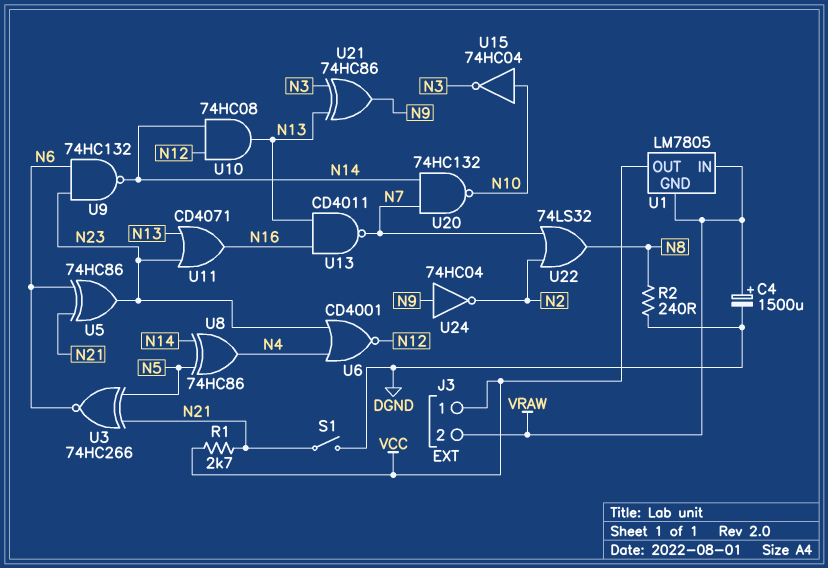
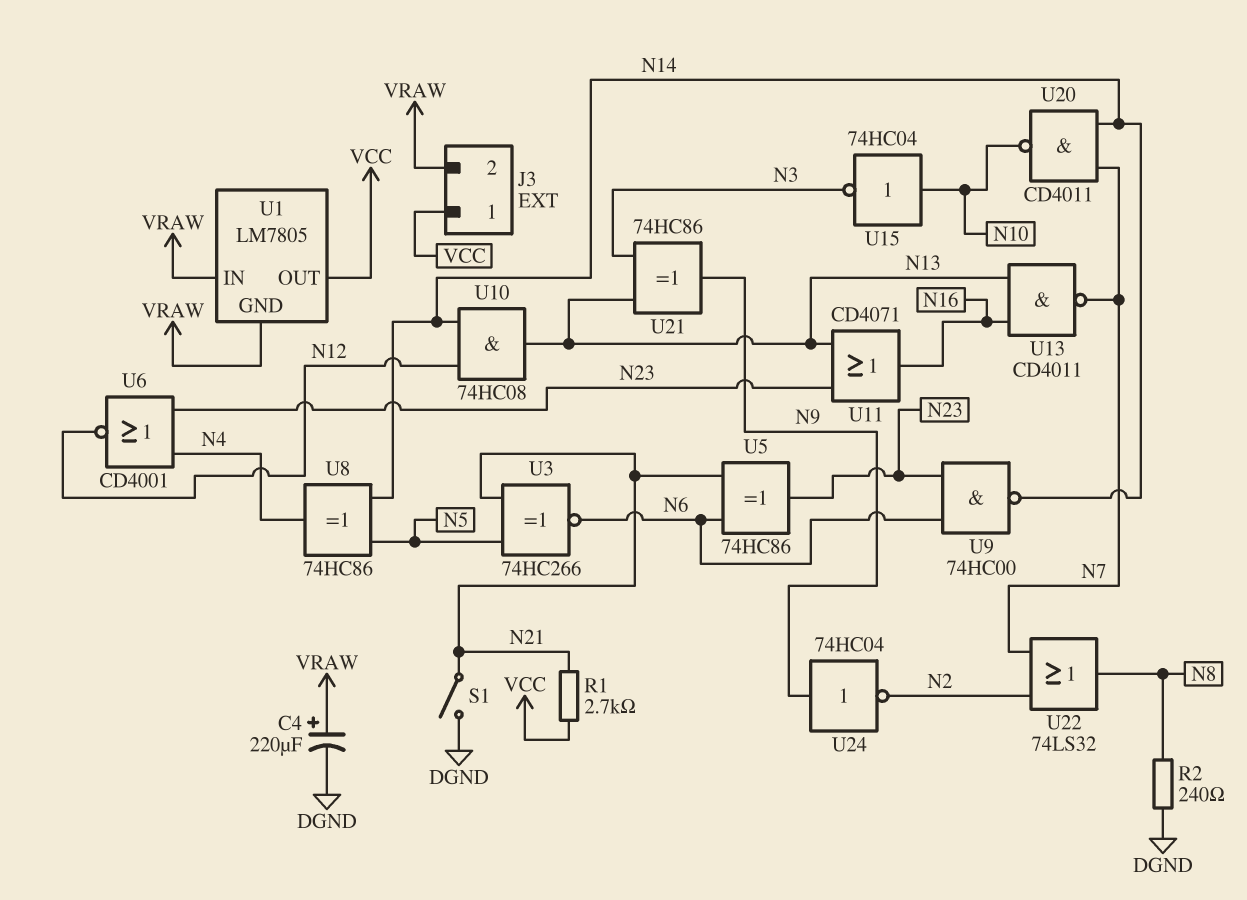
C4: 1500uF (plus VRAW, minus DGND) -> 220uF (plus VRAW, minus DGND)
U9: NAND 74HC132 (in N6, in N23, out N14) -> NAND 74HC00 (in N6, in N23, out N14)
U20: NAND 74HC132 (in N7, in N14, out N10) -> NAND CD4011 (in N7, in N14, out N10)

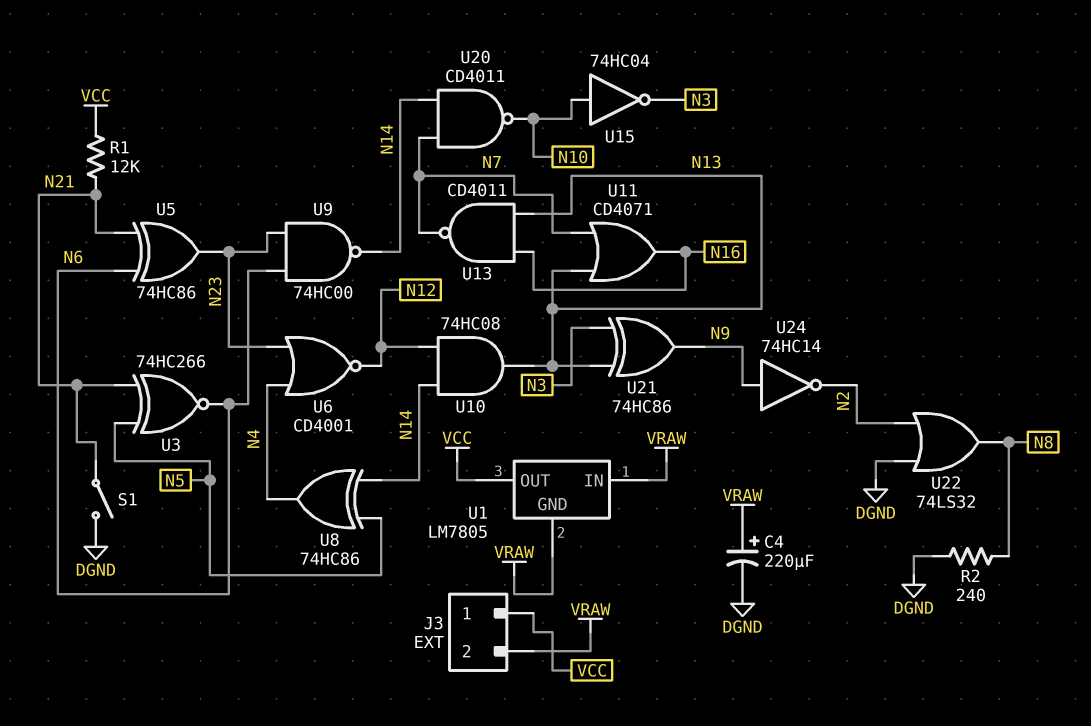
R1: 2.7k (N21, VCC) -> 12k (N21, VCC)
U11: OR CD4071 (in N13, in N23, out N16) -> OR CD4071 (in N7, in N13, out N16)
U22: OR 74LS32 (in N2, in N7, out N8) -> OR 74LS32 (in DGND, in N2, out N8)
U24: NOT 74HC04 (in N9, out N2) -> NOT 74HC14 (in N9, out N2)

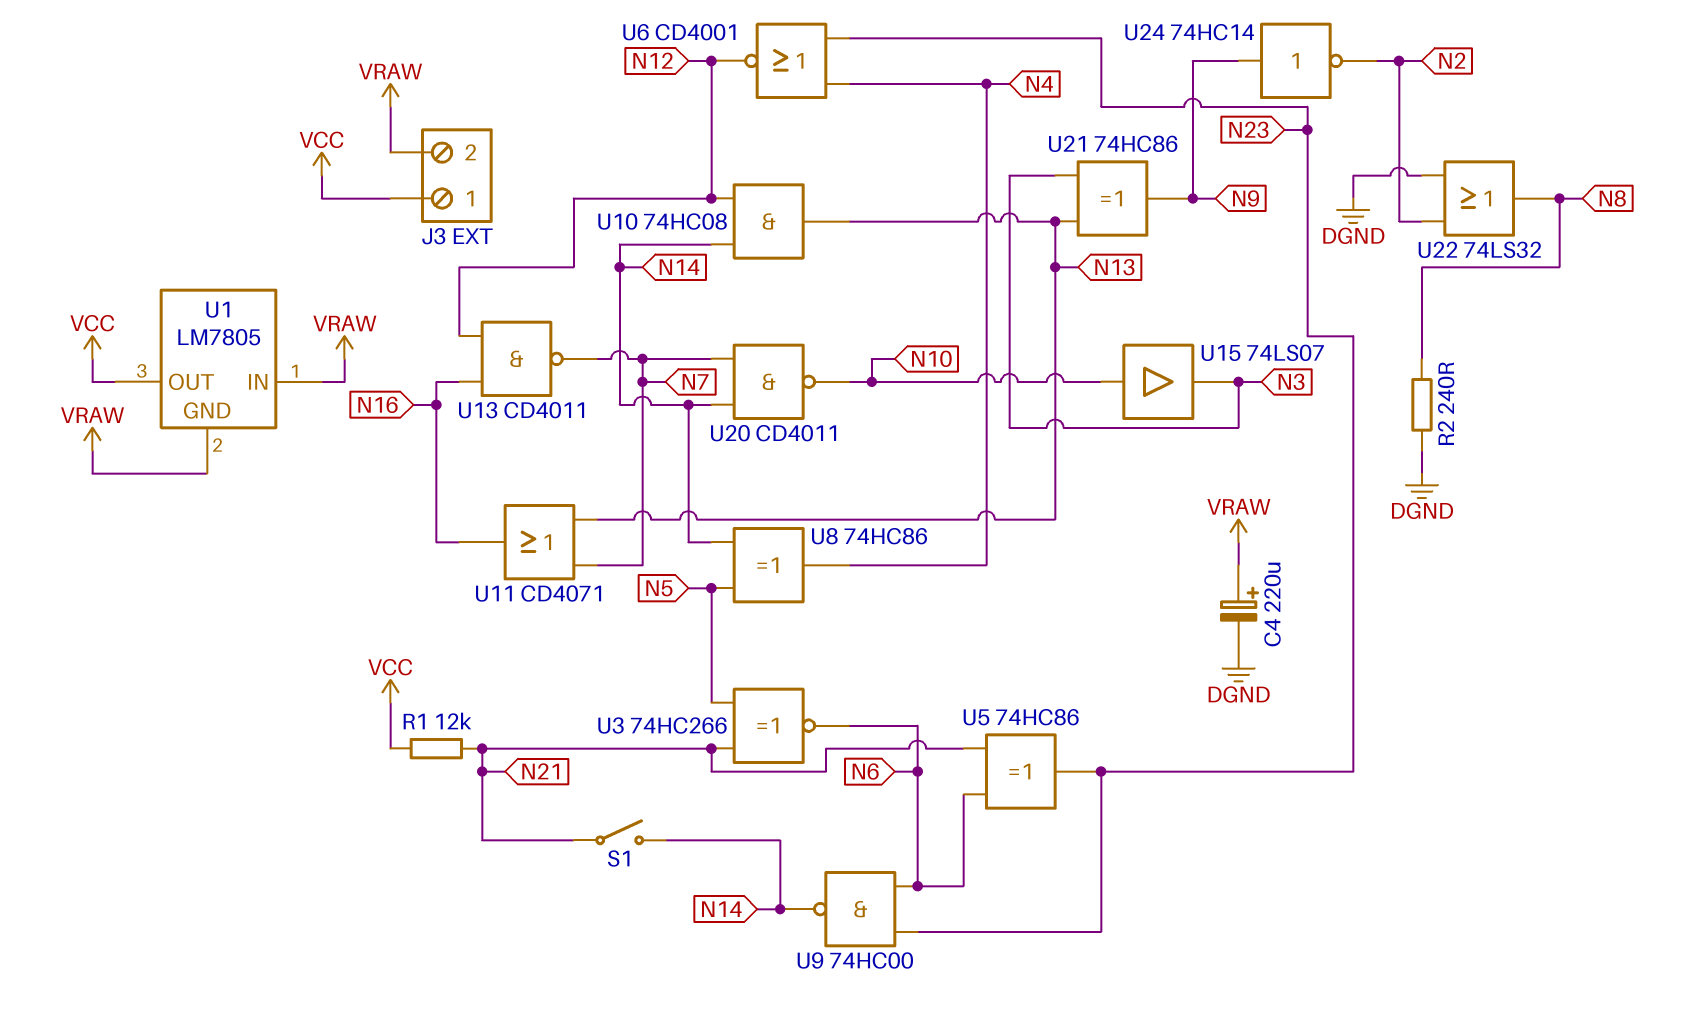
S1: switch (DGND, N21) -> switch (N14, N21)
U13: NAND CD4011 (in N13, in N16, out N7) -> NAND CD4011 (in N12, in N16, out N7)
U15: NOT 74HC04 (in N10, out N3) -> buffer 74LS07 (in N10, out N3)

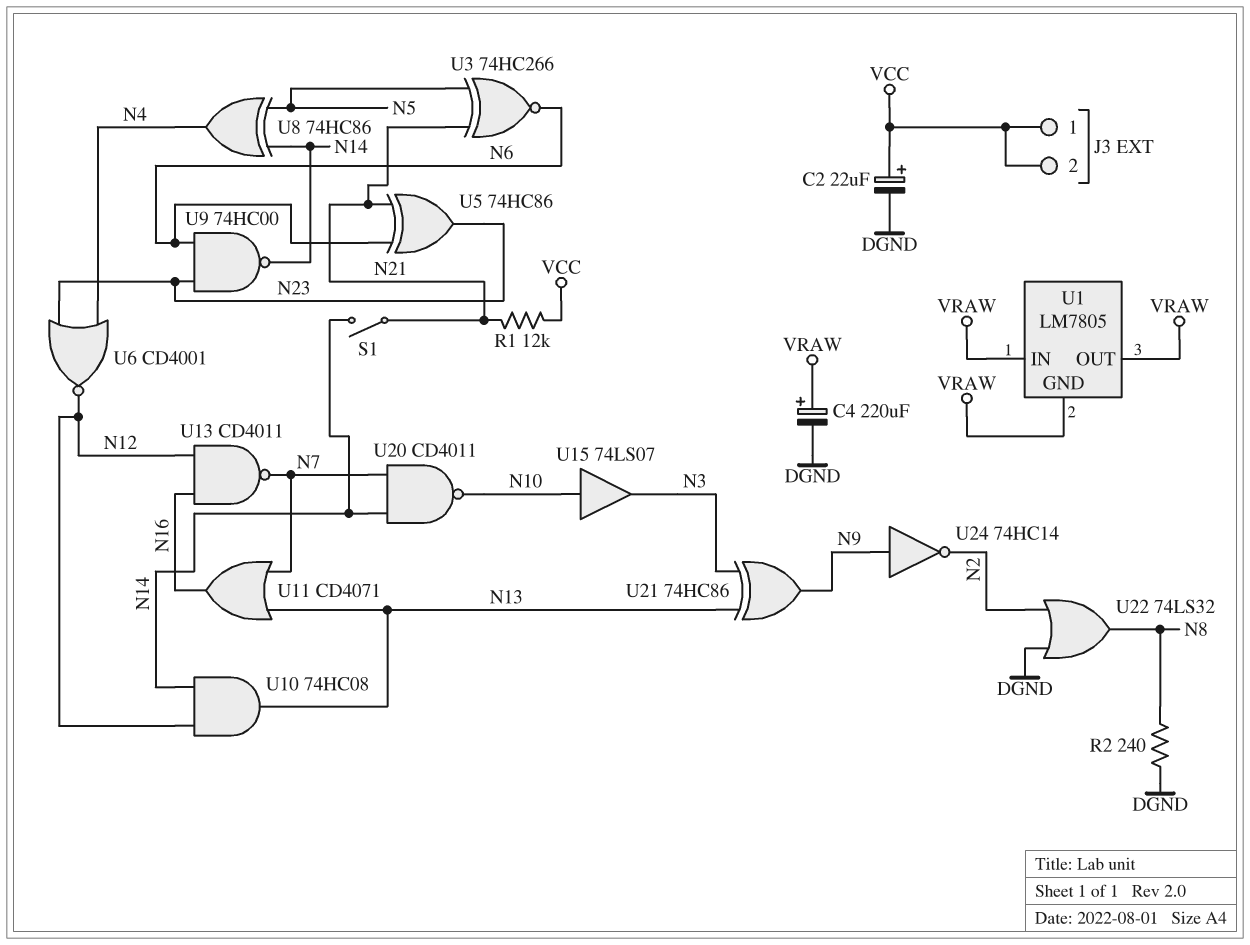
C2: none -> 22uF (plus VCC, minus DGND)
J3 pin 2: VRAW -> VCC
U1 pin OUT: VCC -> VRAW

